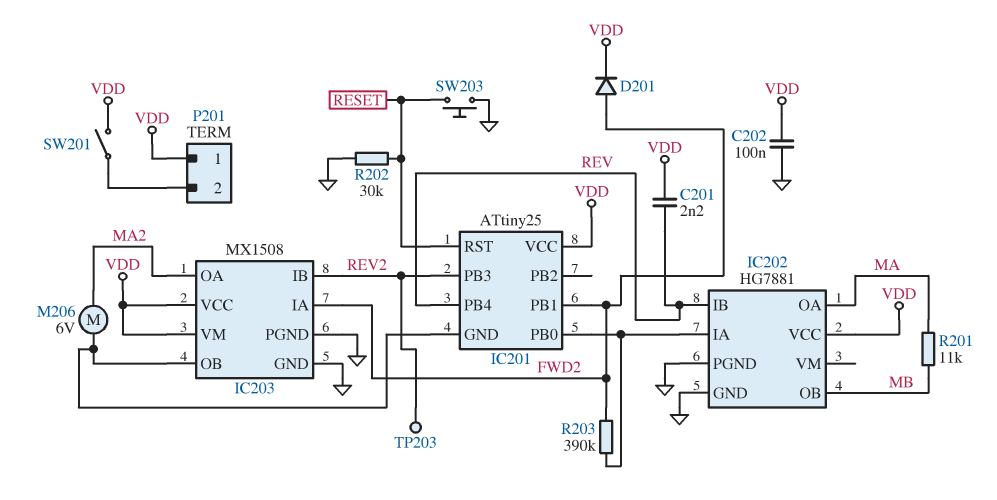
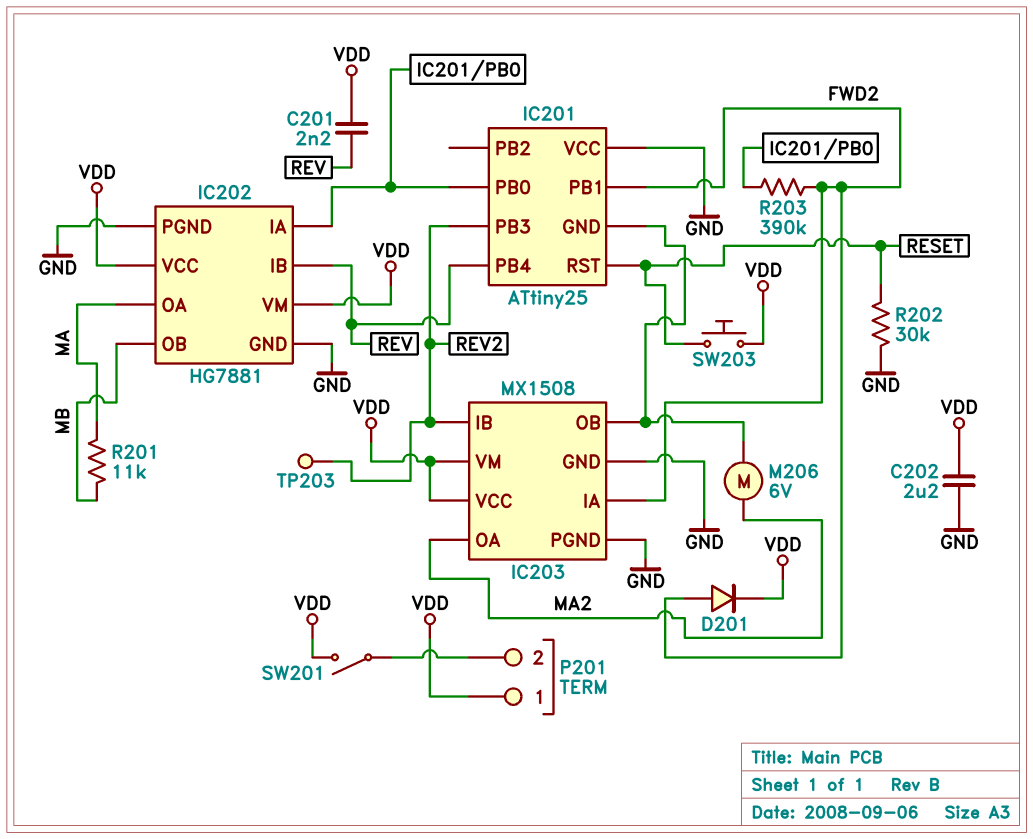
C202: 100nF (GND, VDD) -> 2.2uF (GND, VDD)
IC201 pin VCC: VDD -> GND
IC202 pin VM: none -> VDD
SW203: button (GND, RESET) -> button (RESET, VDD)

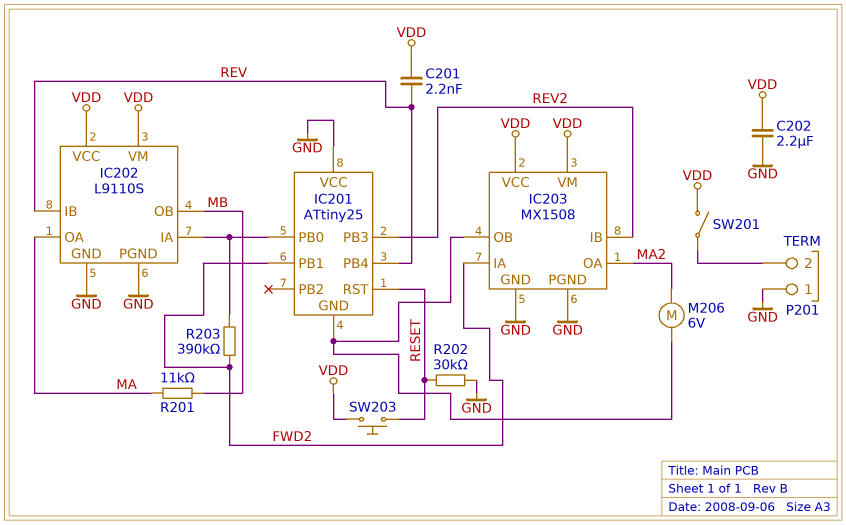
D201: diode (A FWD2, K VDD) -> none
IC202: HG7881 -> L9110S
P201 pin 1: VDD -> GND
TP203: test point (REV2) -> none

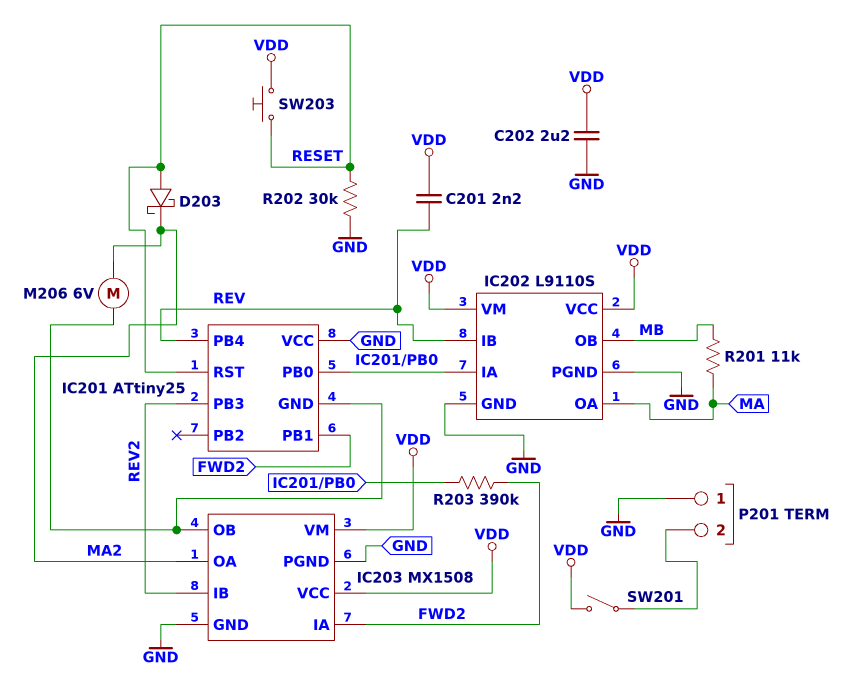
D203: none -> schottky (A RESET, K MA2)

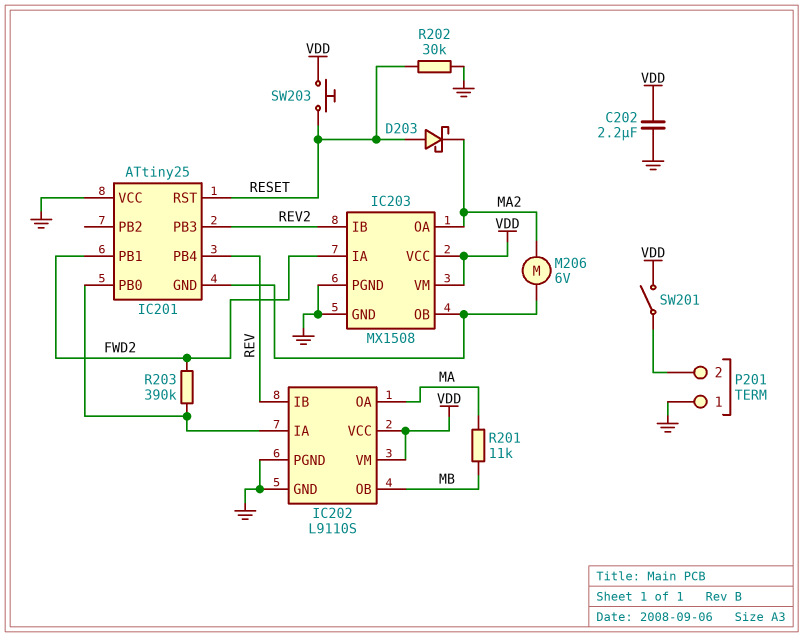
C201: 2.2nF (REV, VDD) -> none

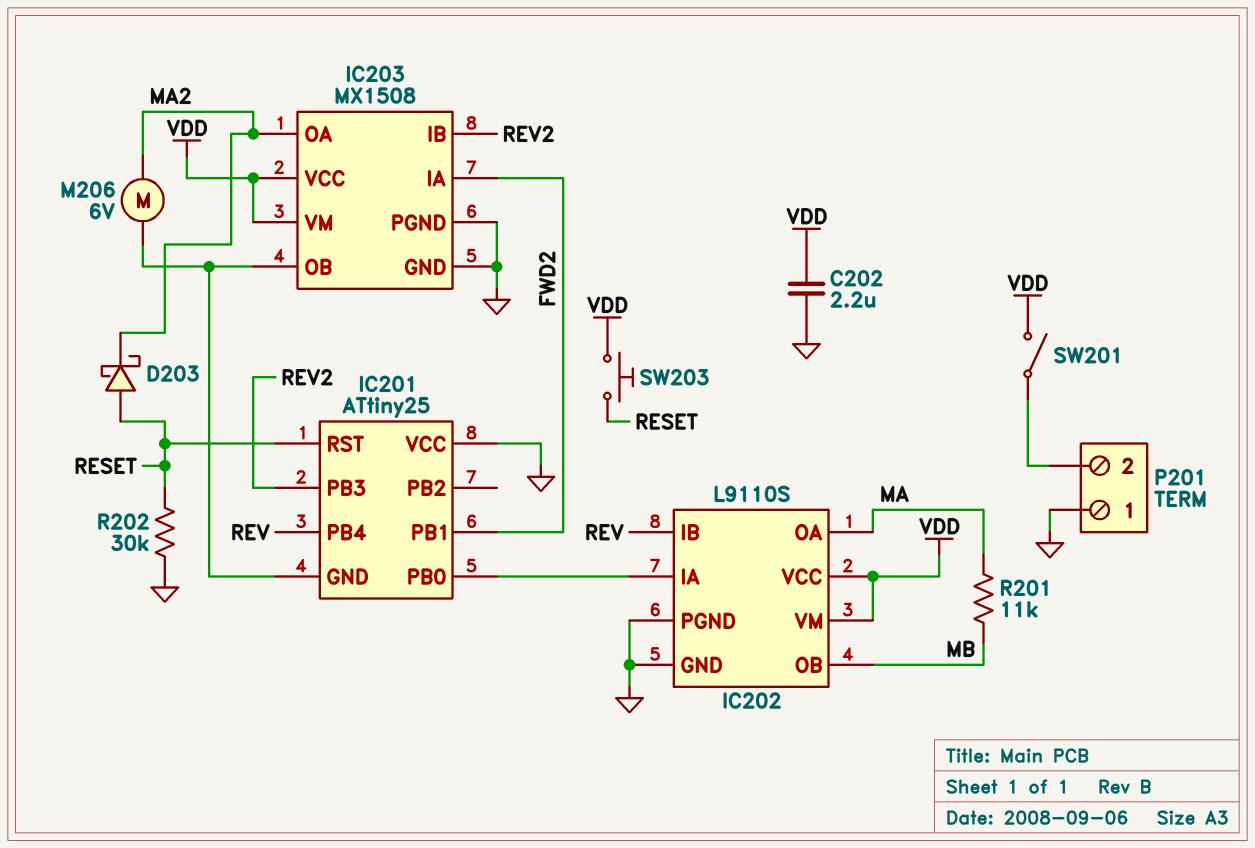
R203: 390k (FWD2, IC201/PB0) -> none

